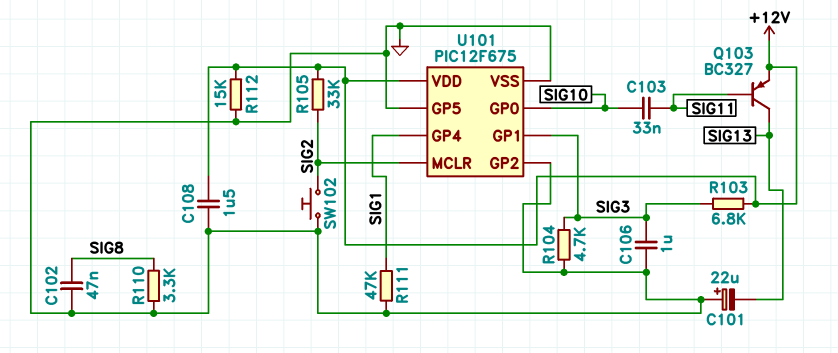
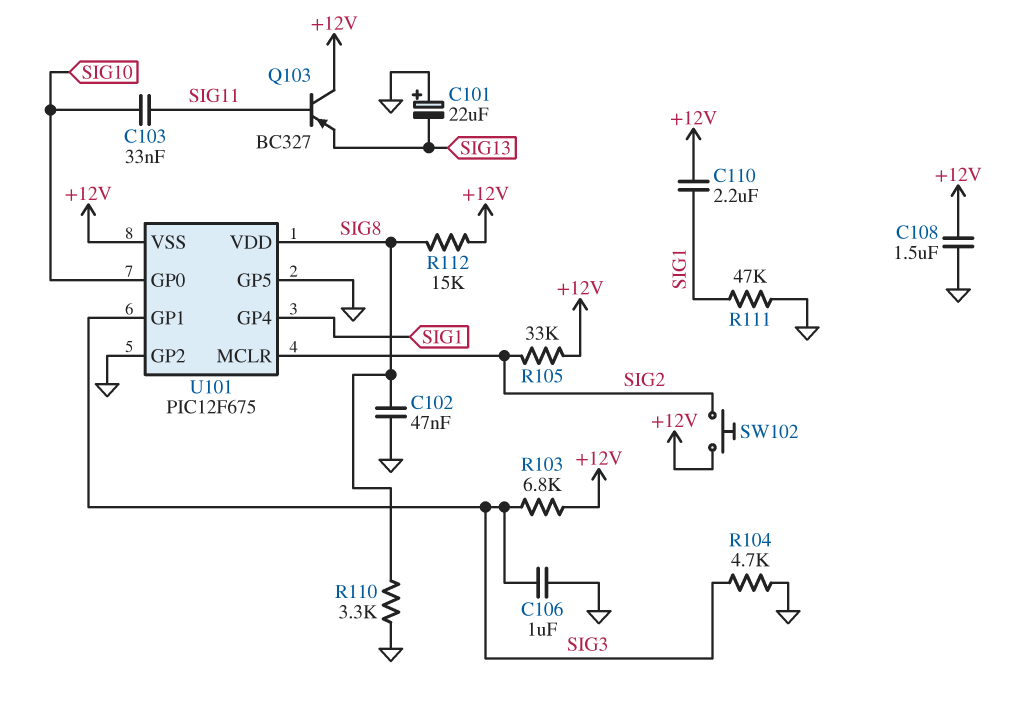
C110: none -> 2.2uF (+12V, SIG1)
Q103: PNP BC327 (B SIG11, C SIG13, E +12V) -> PNP BC327 (B SIG11, C +12V, E SIG13)
R112: 15k (+12V, GND) -> 15k (+12V, SIG8)
SW102: button (GND, SIG2) -> button (+12V, SIG2)
U101 pin VDD: +12V -> SIG8
U101 pin VSS: GND -> +12V

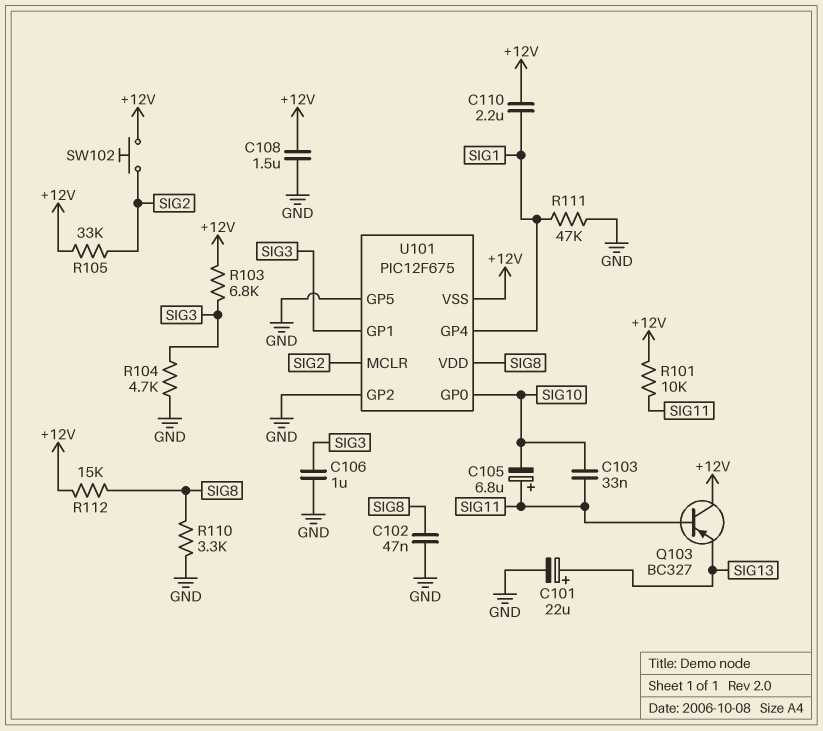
C101: 22uF (plus GND, minus SIG13) -> 22uF (plus SIG13, minus GND)
C105: none -> 6.8uF (plus SIG11, minus SIG10)
R101: none -> 10k (+12V, SIG11)

